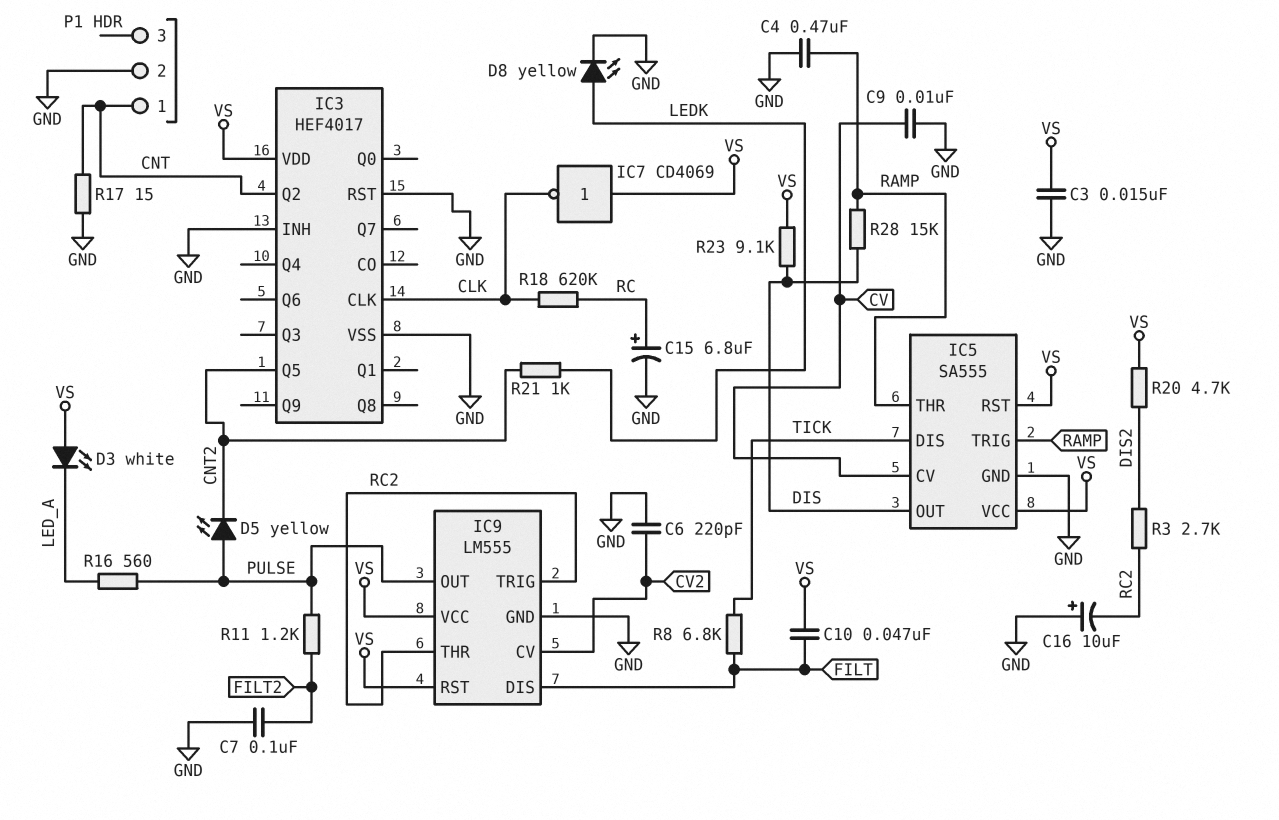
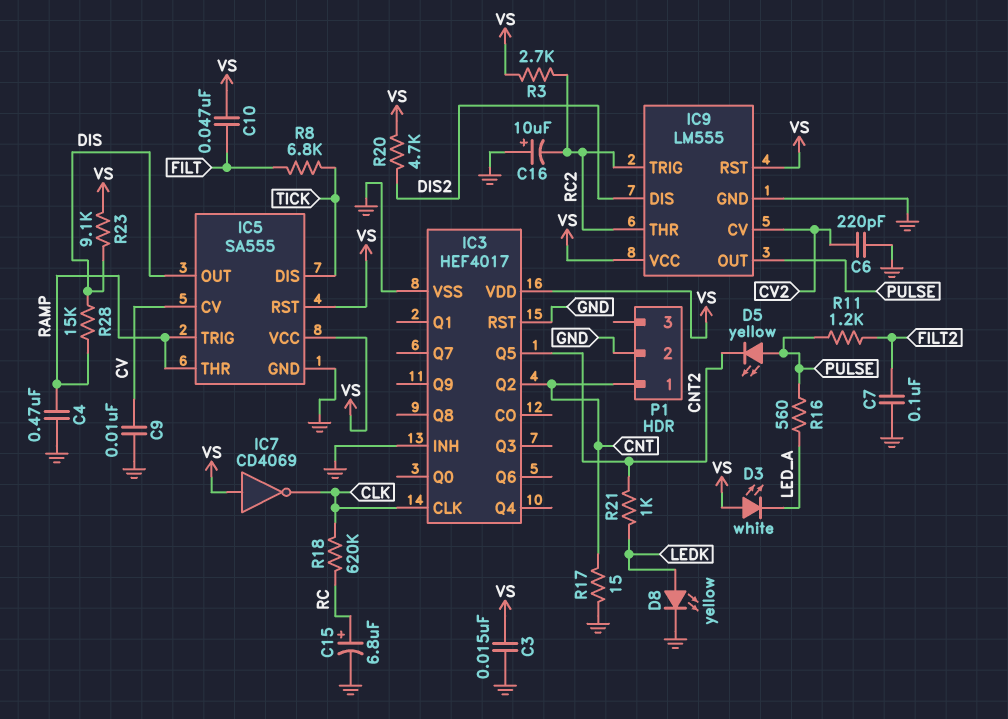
IC9 pin DIS: FILT -> DIS2
R3: 2.7k (DIS2, RC2) -> 2.7k (RC2, VS)

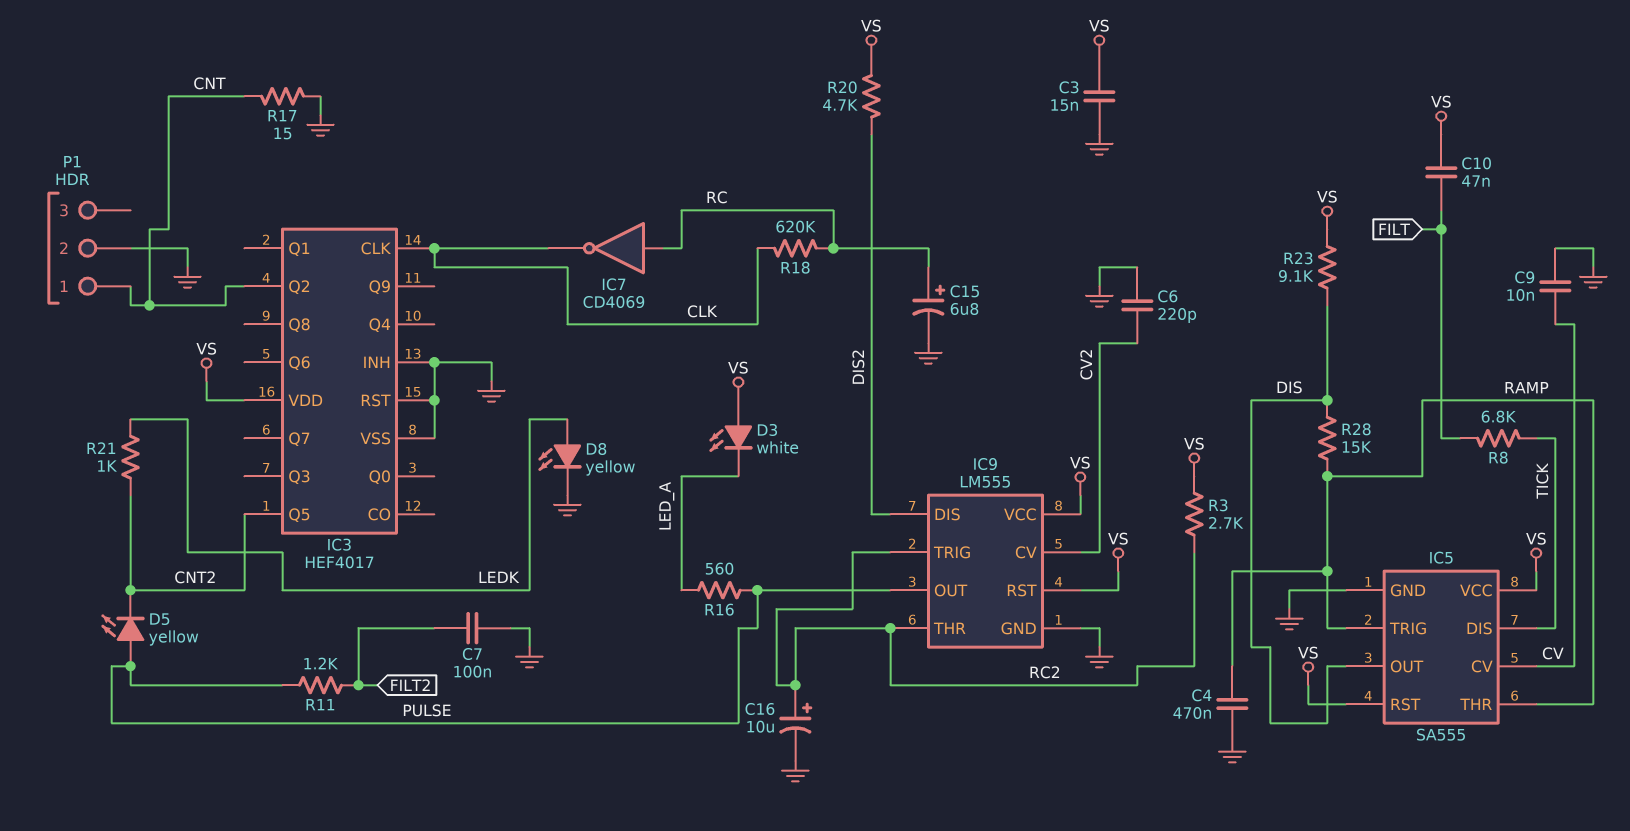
C16: 10uF (plus GND, minus RC2) -> 10uF (plus RC2, minus GND)
IC7: NOT CD4069 (in VS, out CLK) -> NOT CD4069 (in RC, out CLK)

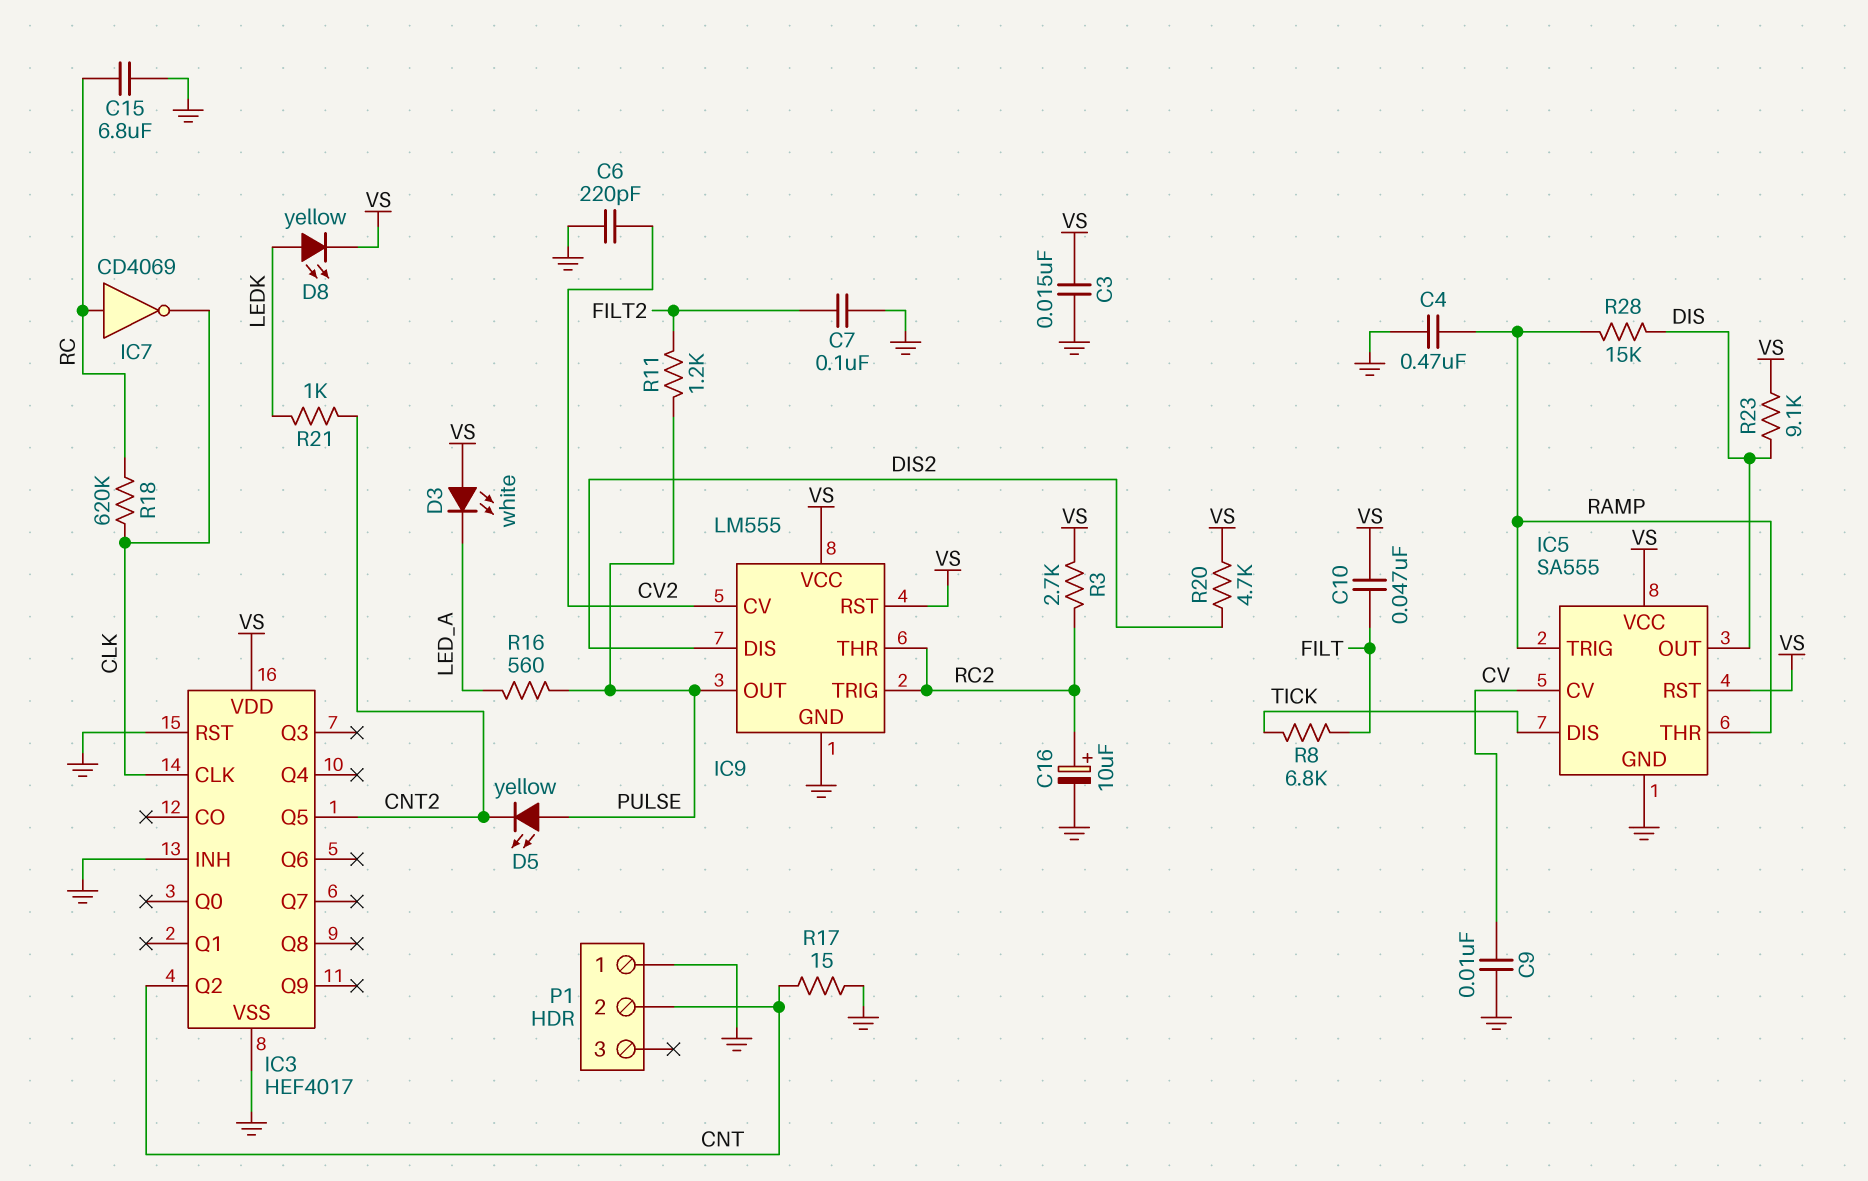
C15: 6.8uF (plus RC, minus GND) -> 6.8uF (GND, RC)
D8: LED yellow (A LEDK, K GND) -> LED yellow (A LEDK, K VS)
P1 pin 1: CNT -> GND
P1 pin 2: GND -> CNT

